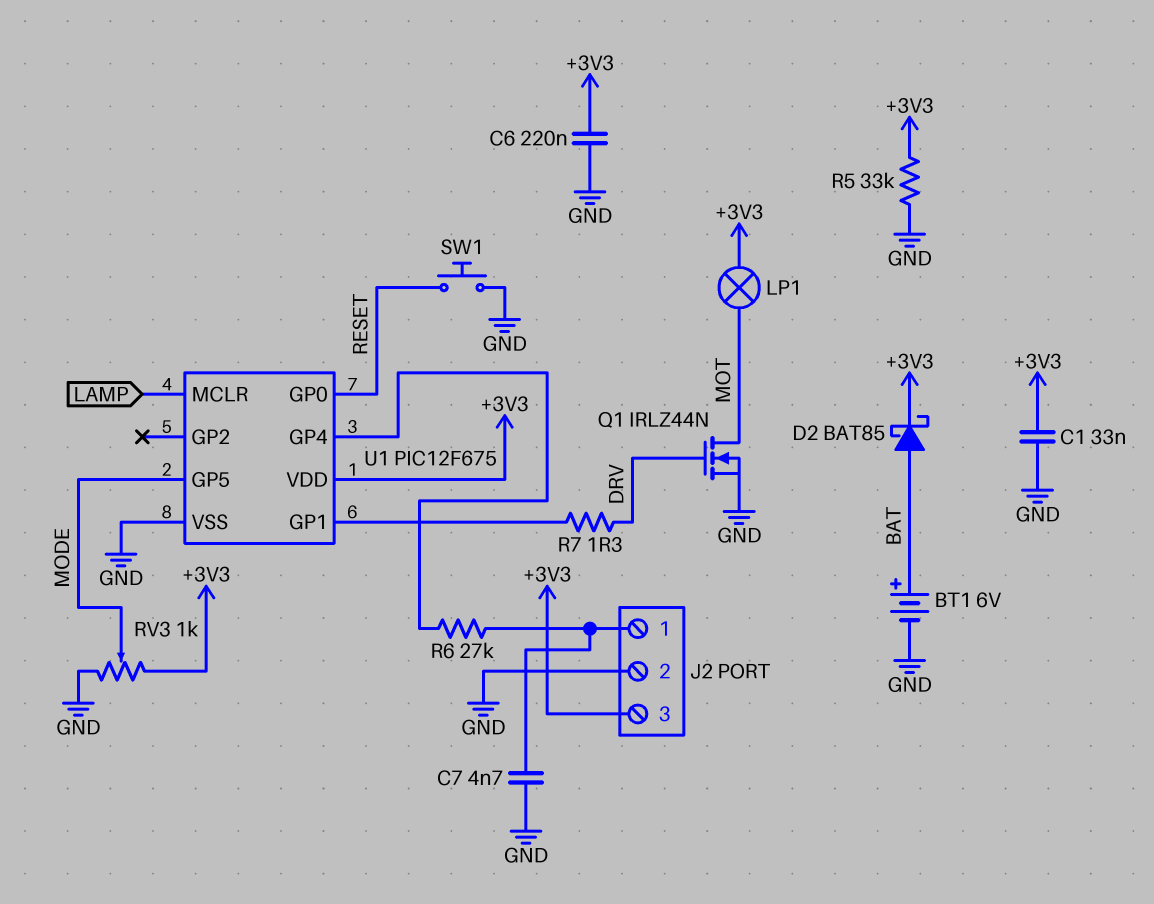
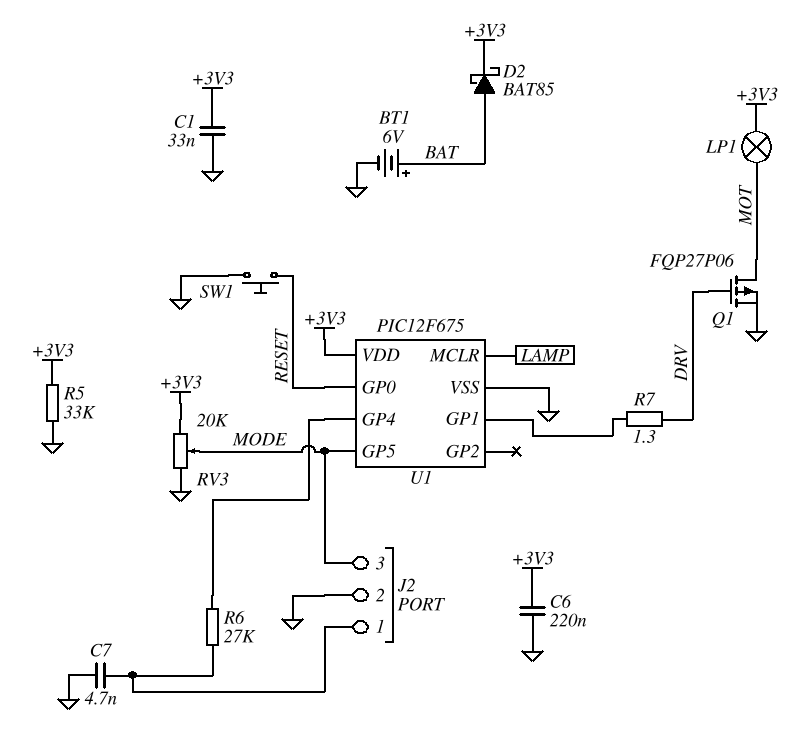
J2 pin 3: +3V3 -> MODE
Q1: NMOS IRLZ44N (G DRV, D MOT, S GND) -> PMOS FQP27P06 (G DRV, D MOT, S GND)
RV3: 1k (+3V3, GND, wiper MODE) -> 20k (+3V3, GND, wiper MODE)

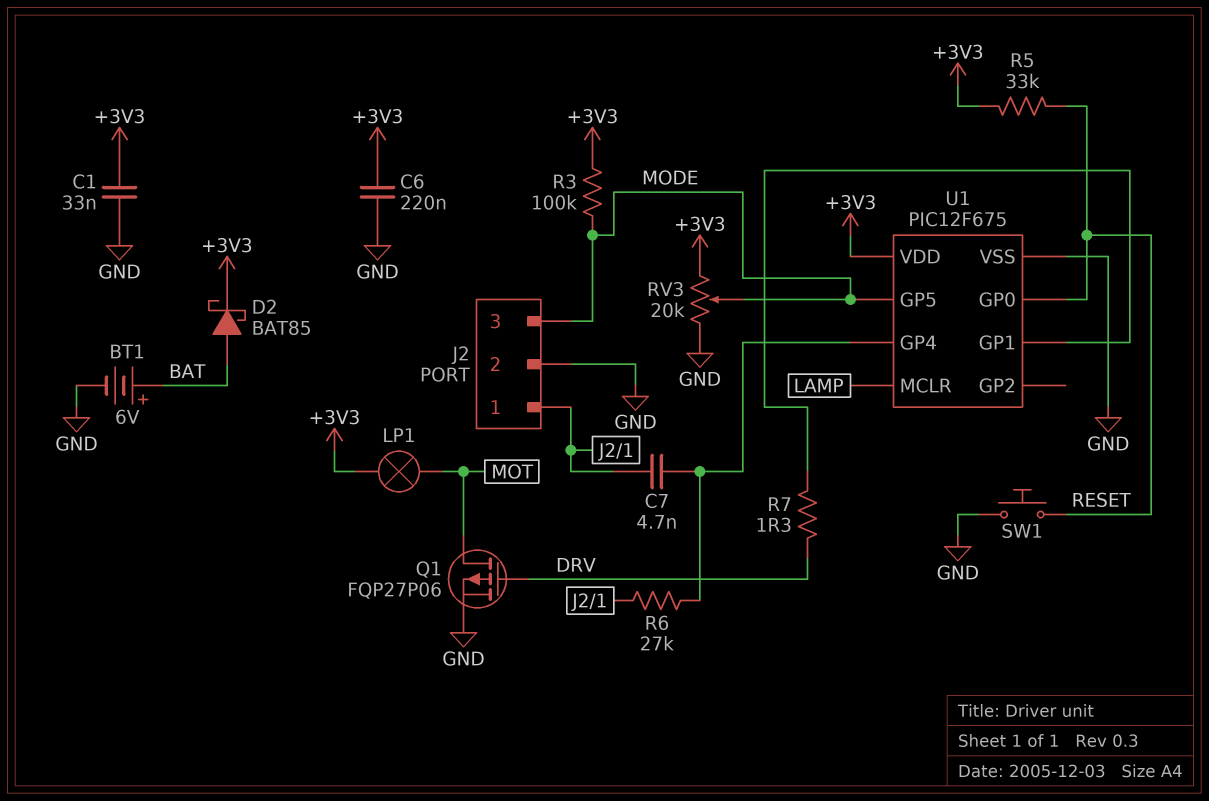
C7: 4.7nF (GND, J2/1) -> 4.7nF (J2/1, U1/GP4)
R3: none -> 100k (+3V3, MODE)
R5: 33k (+3V3, GND) -> 33k (+3V3, RESET)

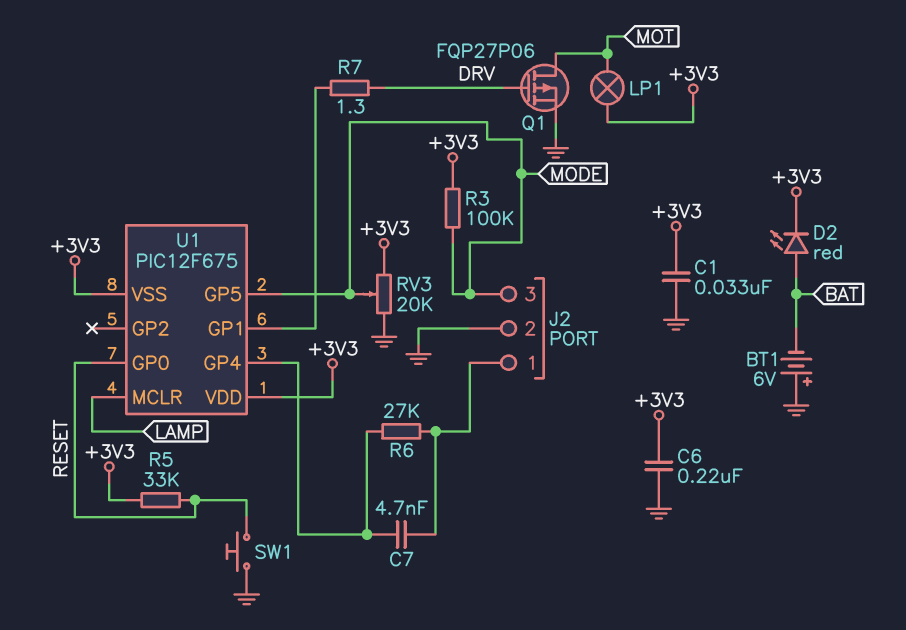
BT1: 6V (plus BAT, minus GND) -> 6V (plus GND, minus BAT)
D2: schottky BAT85 (A BAT, K +3V3) -> LED red (A BAT, K +3V3)
U1 pin VSS: GND -> +3V3

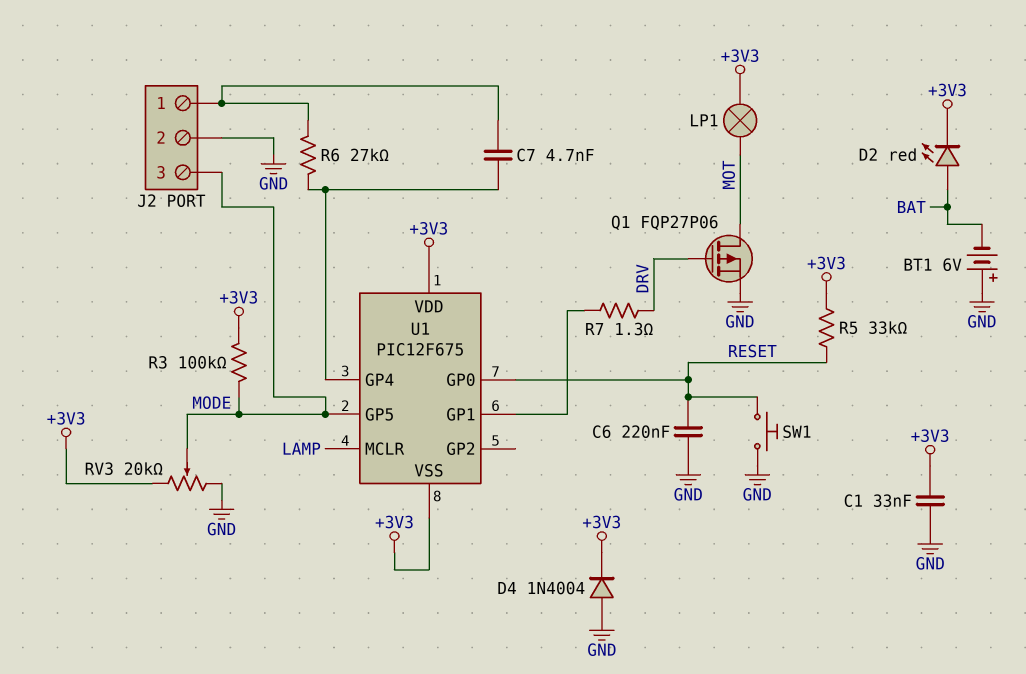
C6: 220nF (+3V3, GND) -> 220nF (GND, RESET)
D4: none -> diode 1N4004 (A GND, K +3V3)

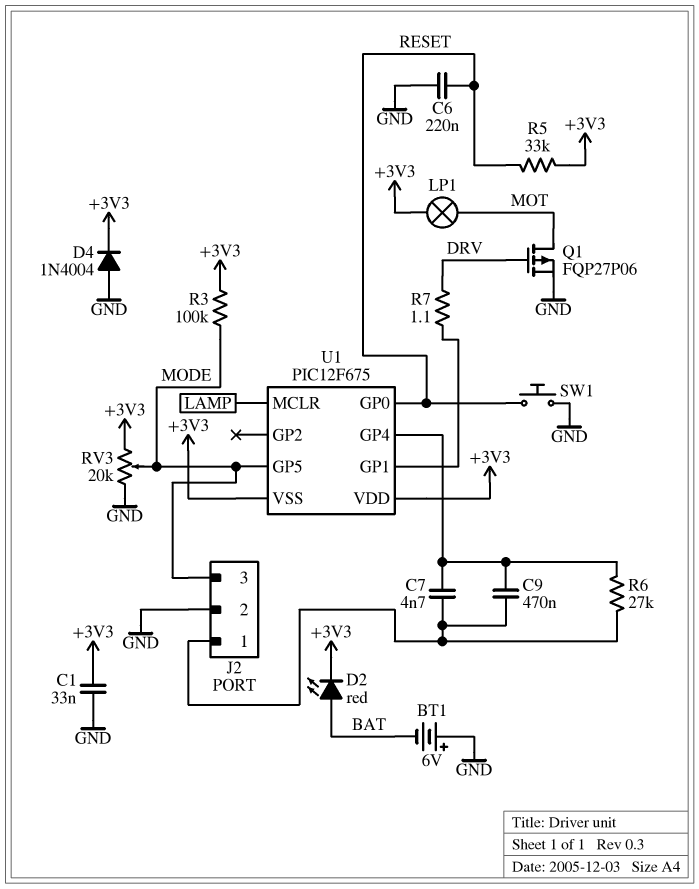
C9: none -> 470nF (J2/1, U1/GP4)
R7: 1.3 (DRV, U1/GP1) -> 1.1 (DRV, U1/GP1)

